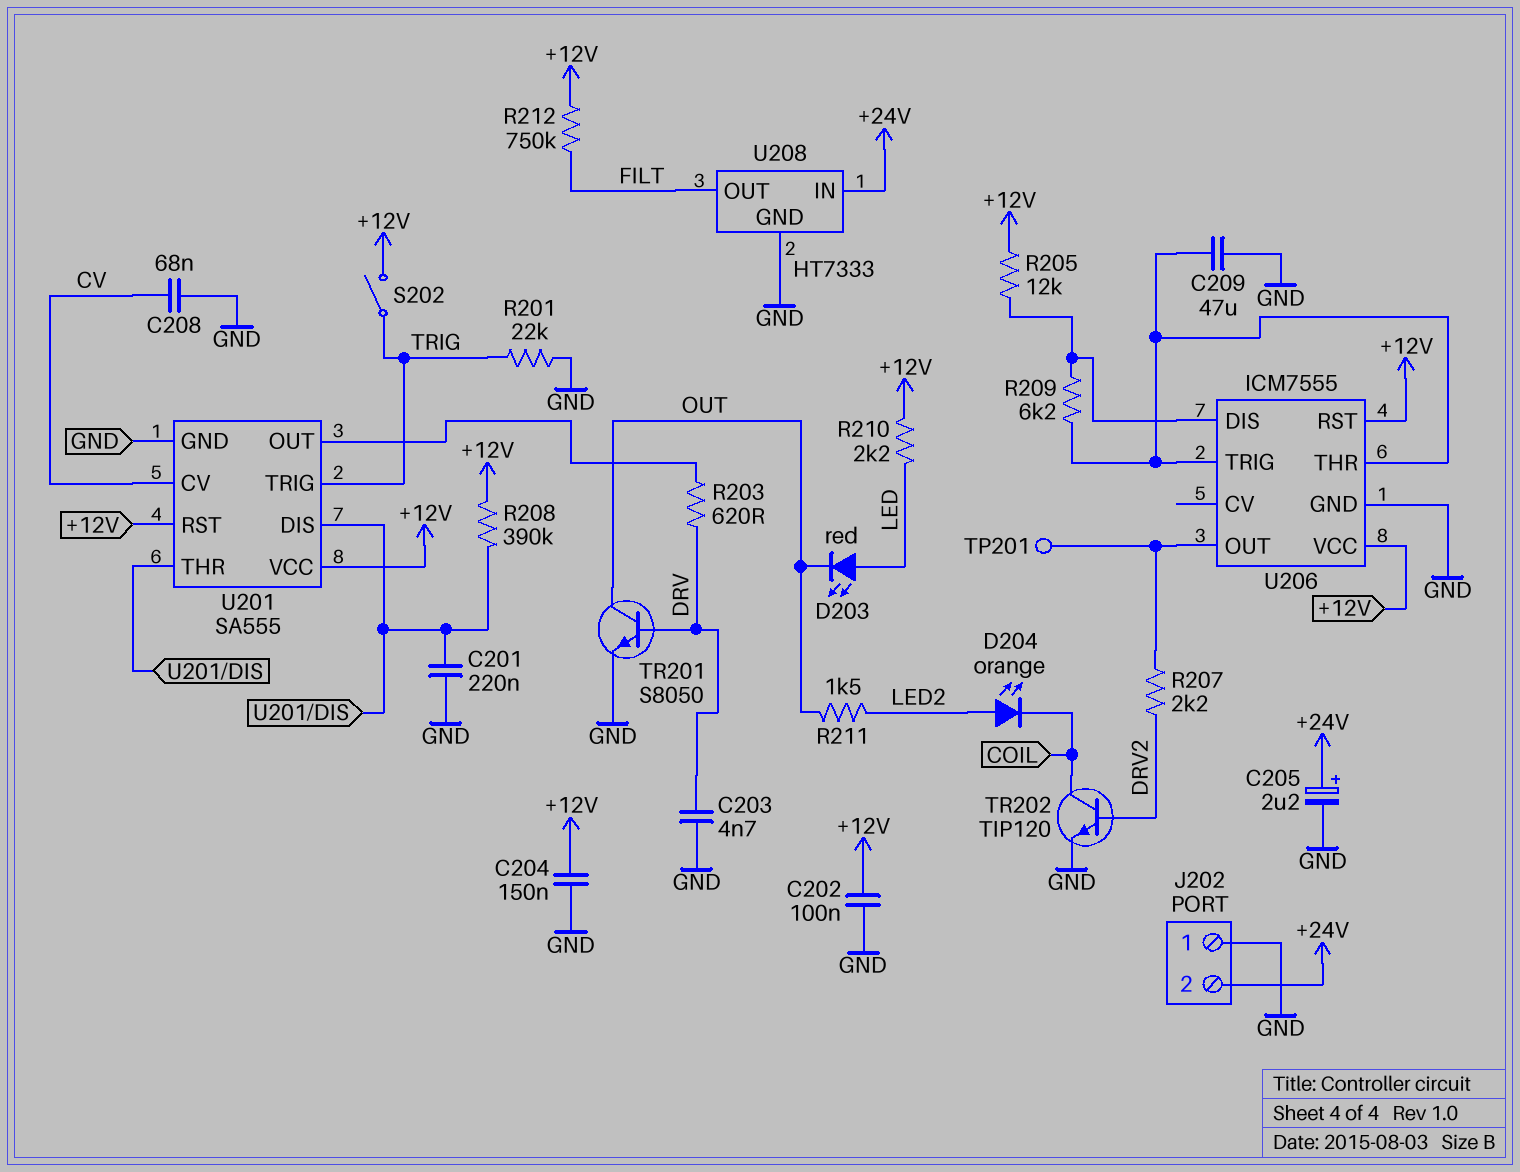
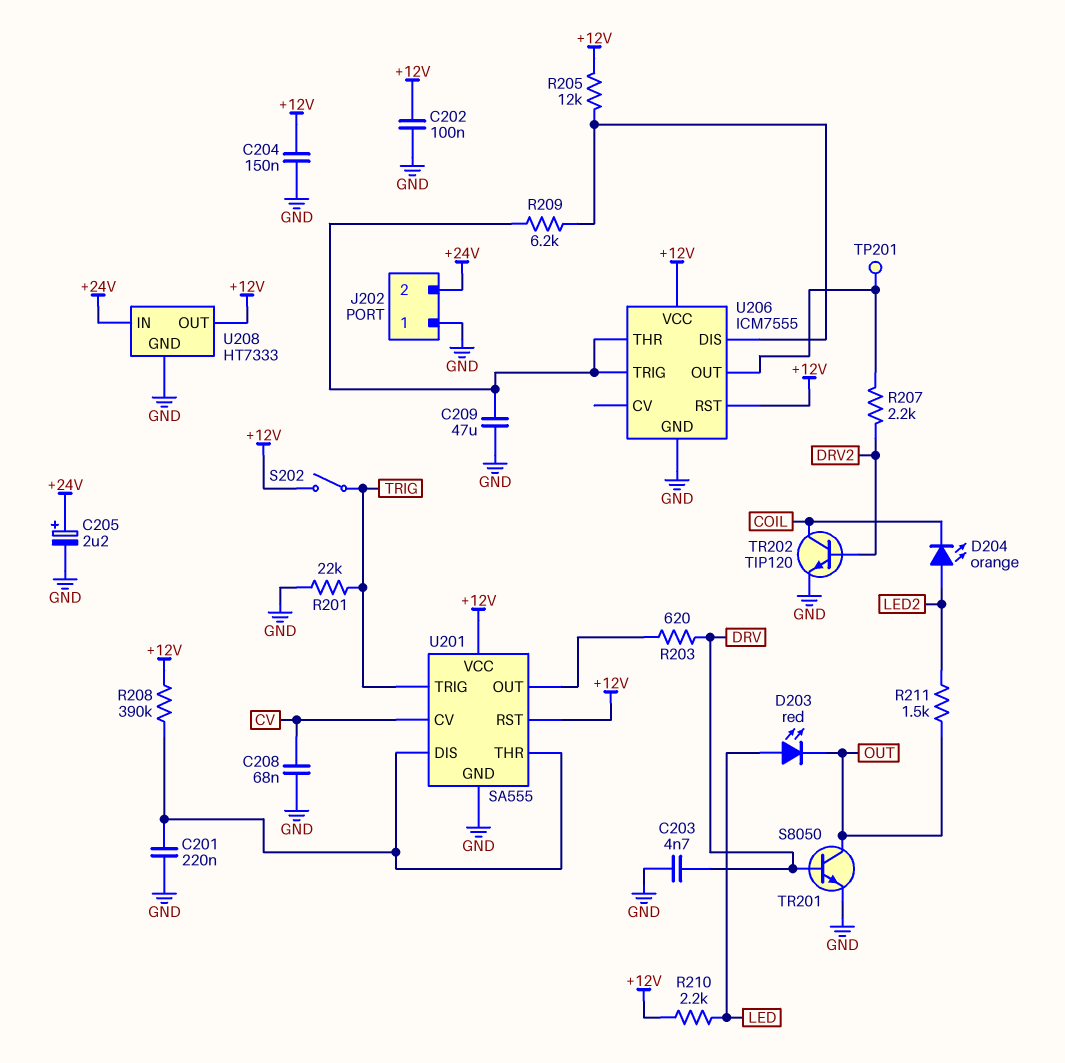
R212: 750k (+12V, FILT) -> none
U208 pin OUT: FILT -> +12V

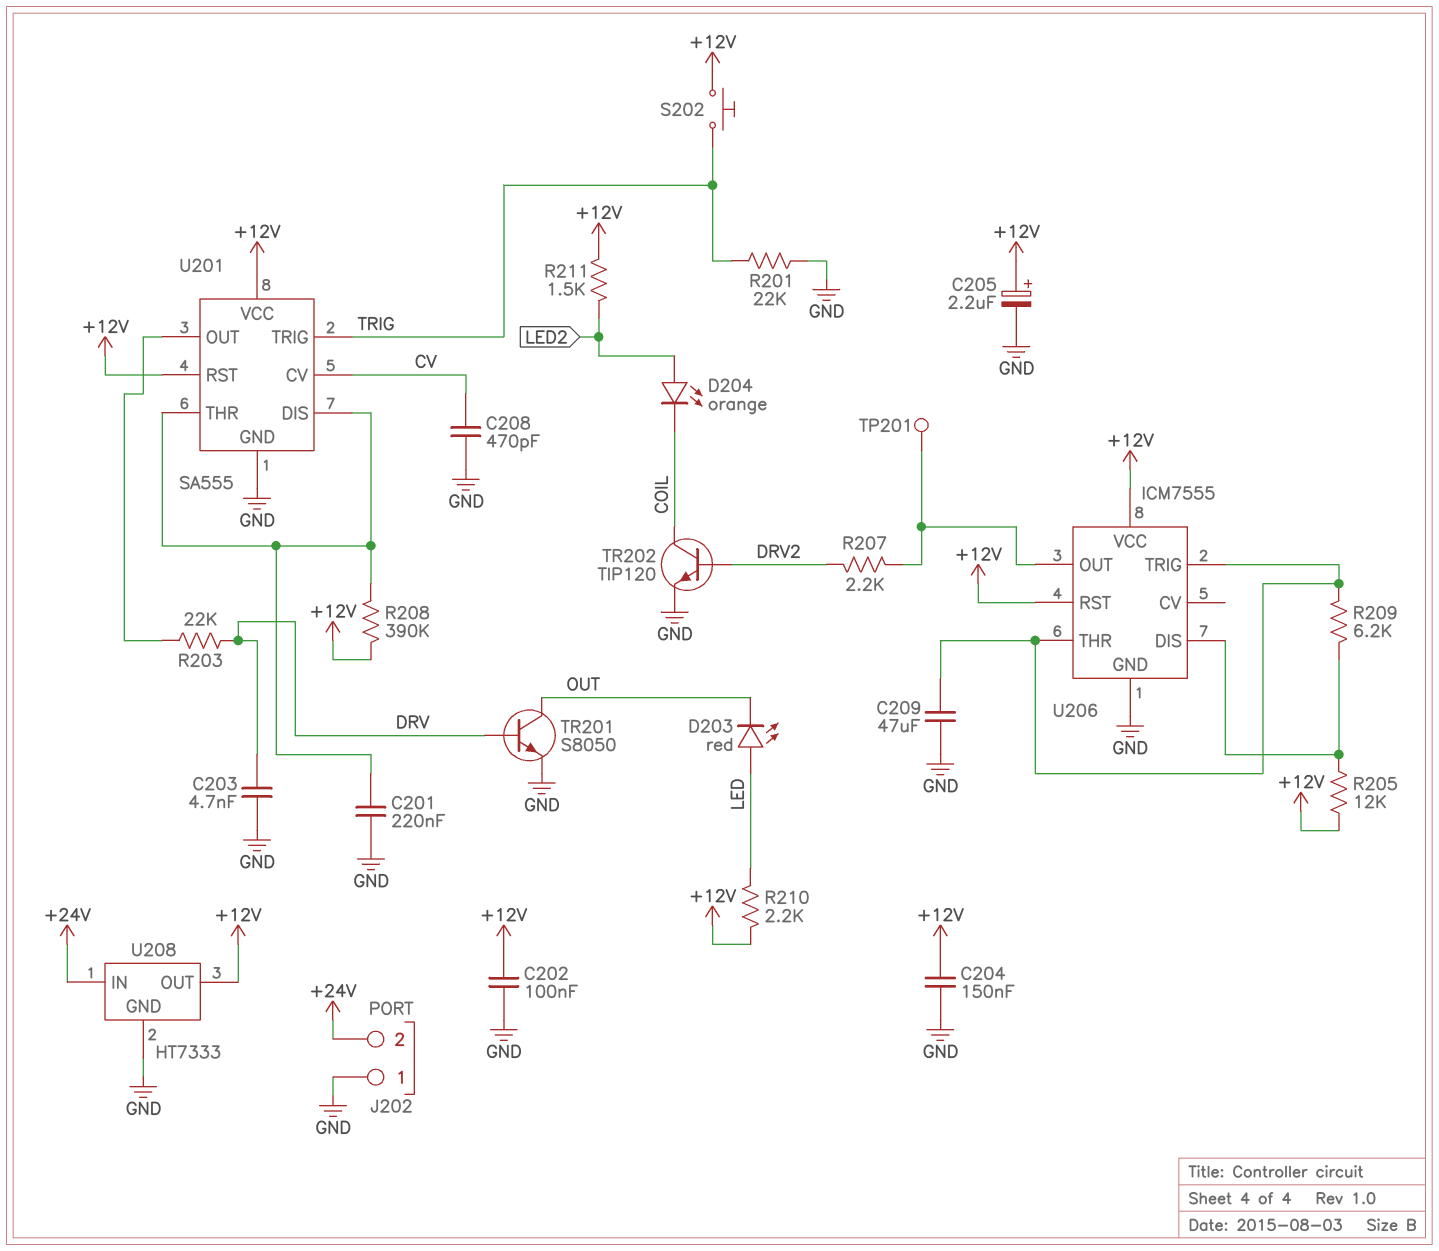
C205: 2.2uF (plus +24V, minus GND) -> 2.2uF (plus +12V, minus GND)
C208: 68nF (CV, GND) -> 470pF (CV, GND)
R203: 620 (DRV, U201/OUT) -> 22k (DRV, U201/OUT)
R211: 1.5k (LED2, OUT) -> 1.5k (+12V, LED2)
S202: switch (+12V, TRIG) -> button (+12V, TRIG)

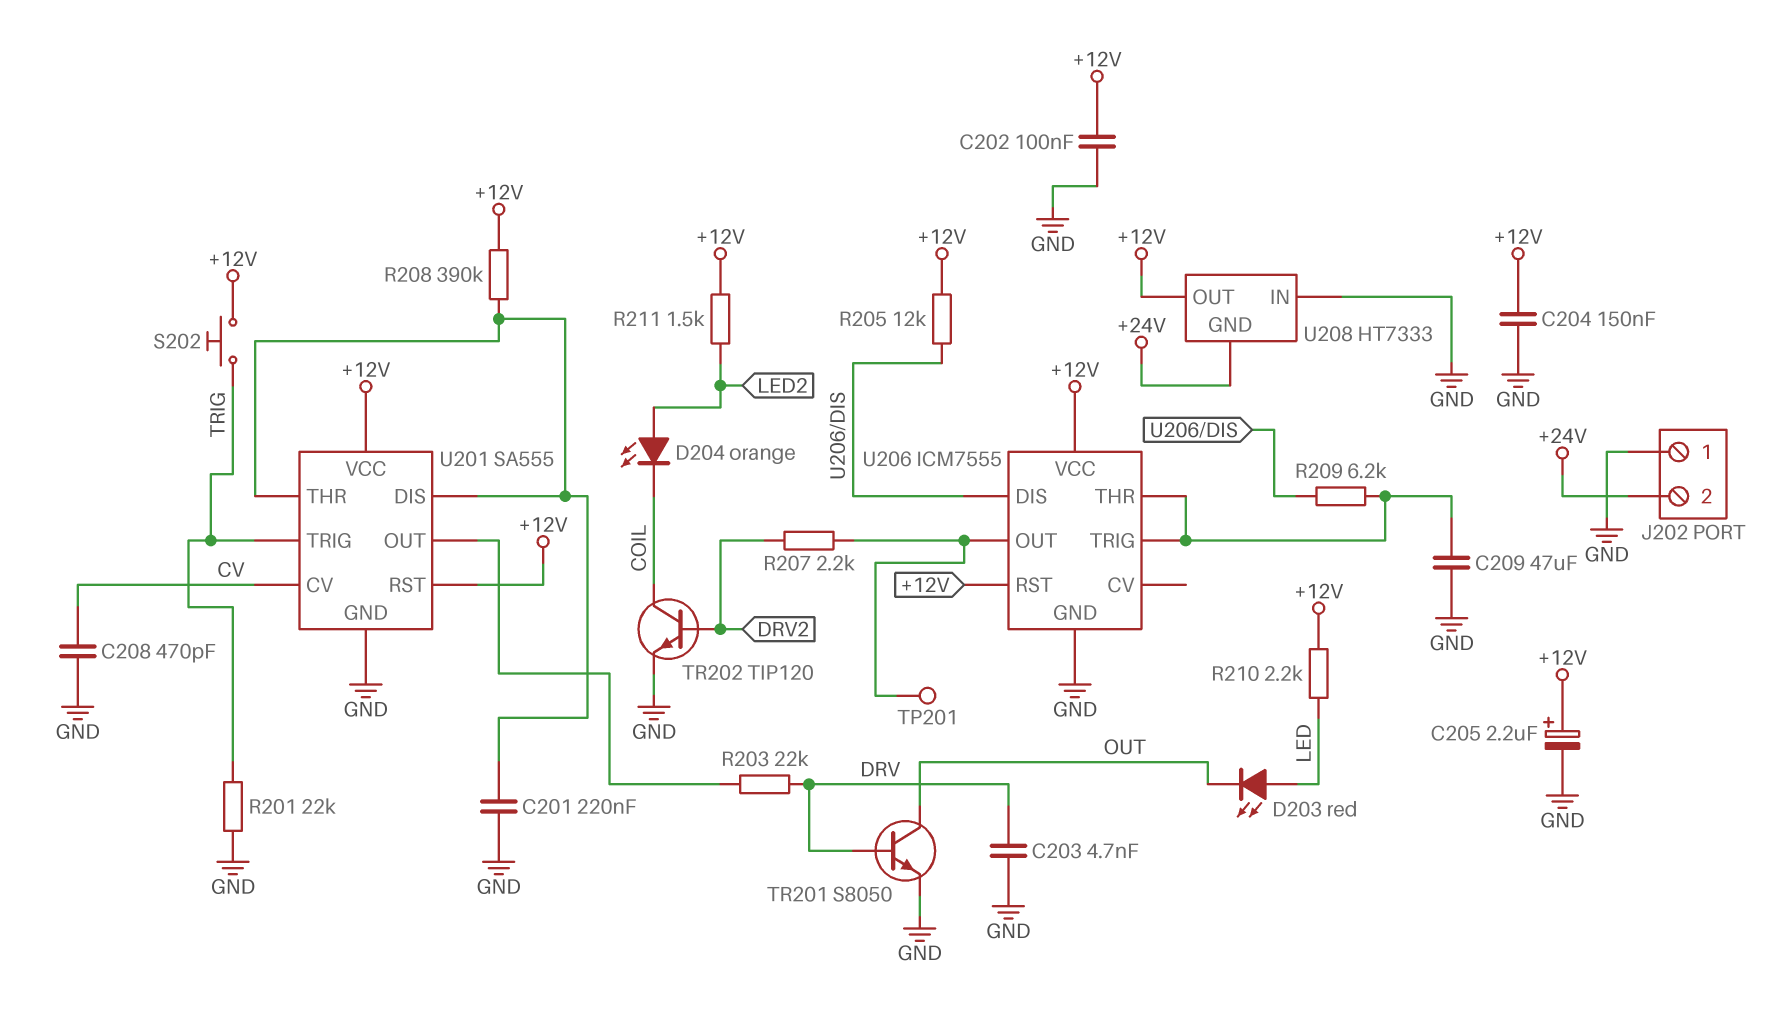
U208 pin GND: GND -> +24V
U208 pin IN: +24V -> GND

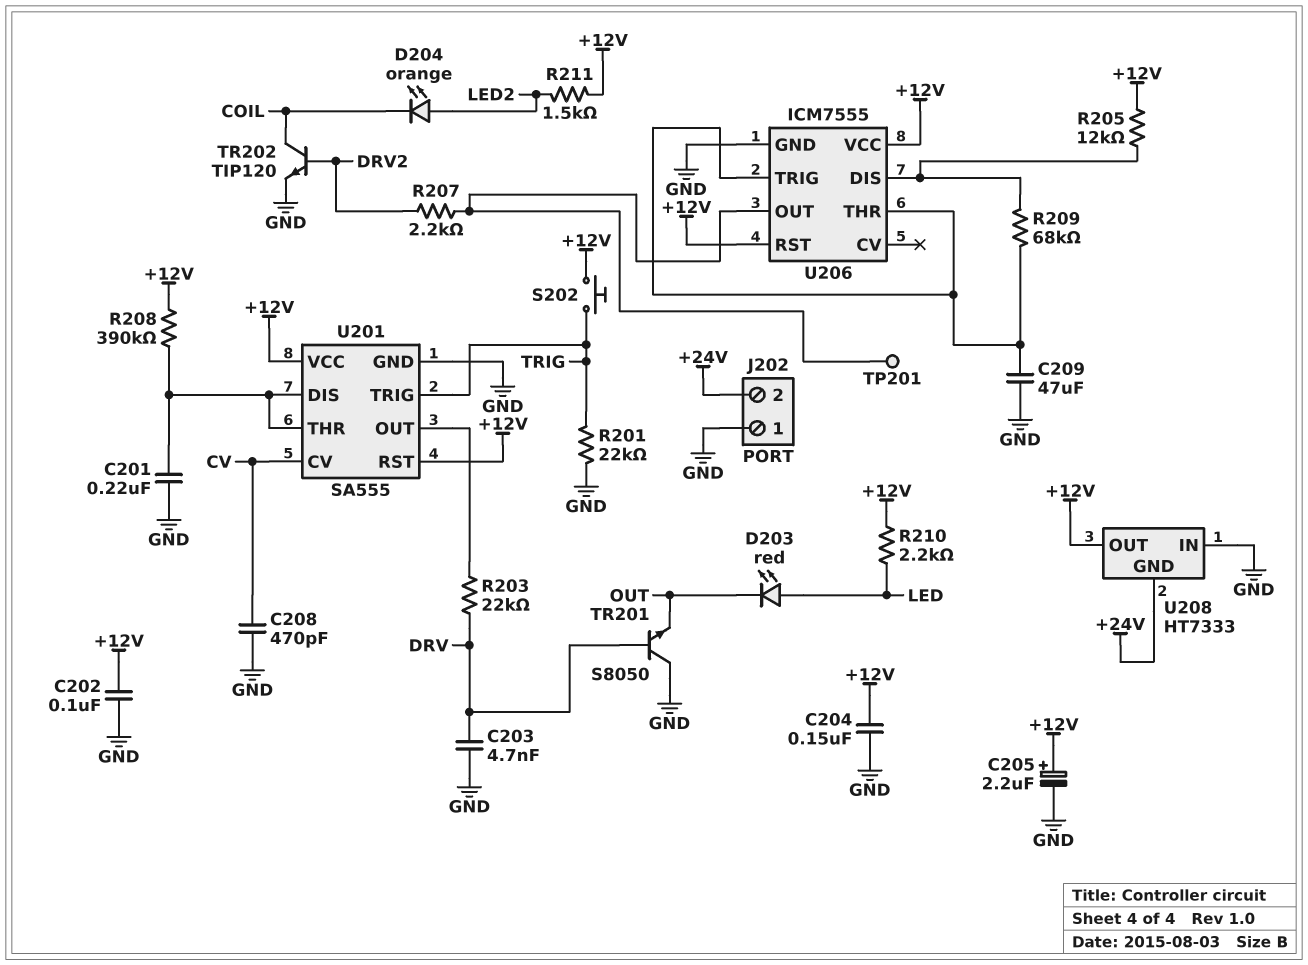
R209: 6.2k (U206/DIS, U206/THR) -> 68k (U206/DIS, U206/THR)
TR201: NPN S8050 (B DRV, C OUT, E GND) -> NPN S8050 (B DRV, C GND, E OUT)

